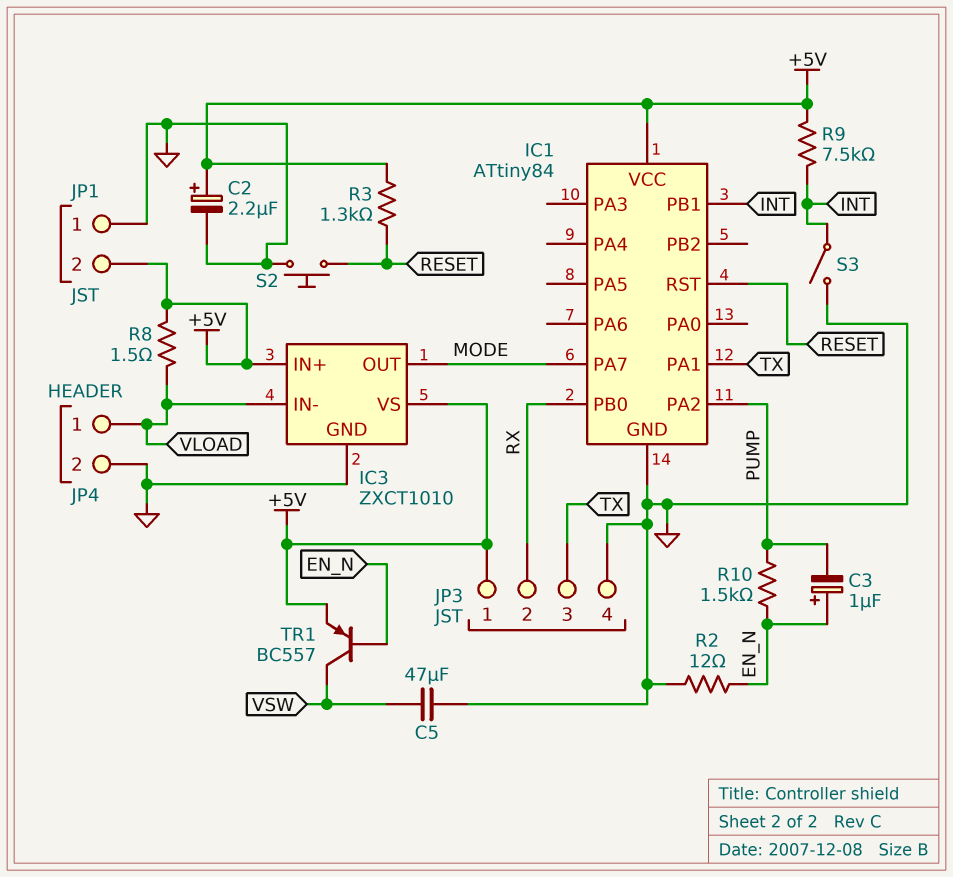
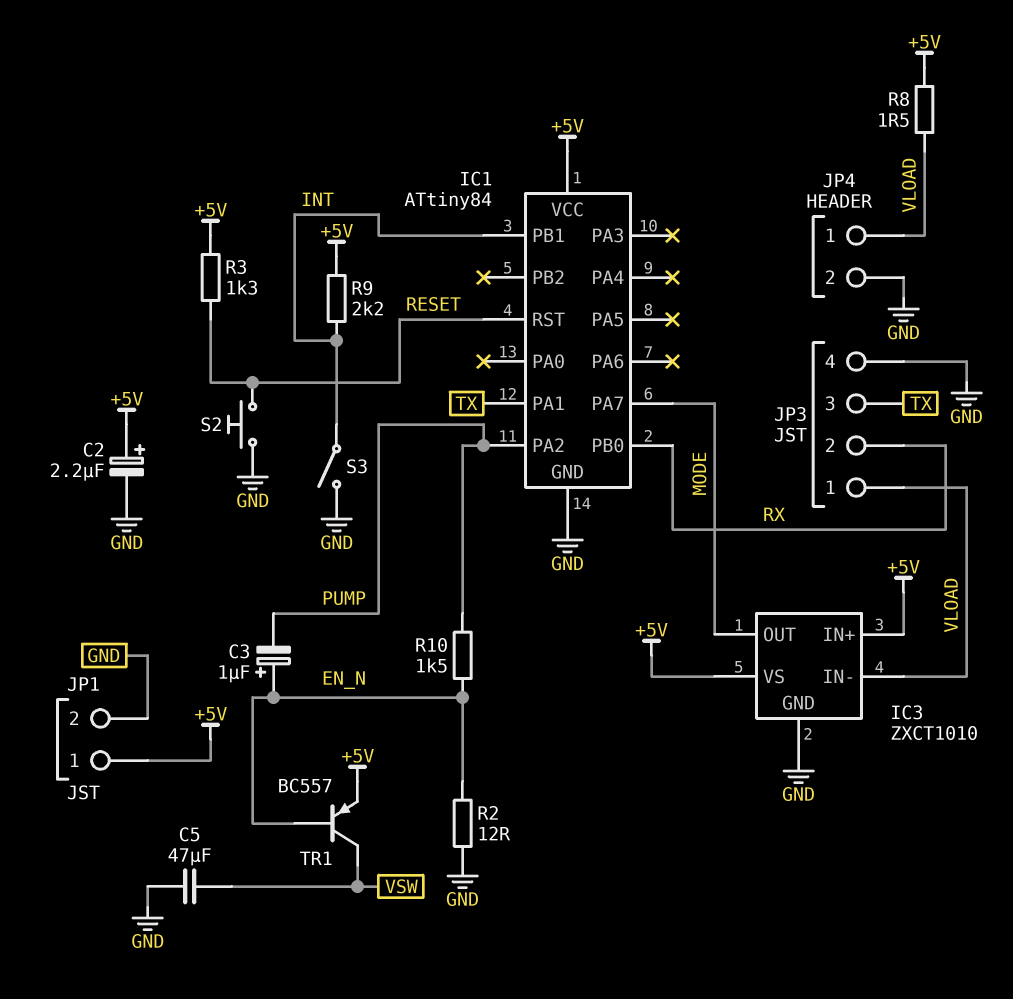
JP1 pin 1: GND -> +5V
JP1 pin 2: +5V -> GND
JP3 pin 1: +5V -> VLOAD
R9: 7.5k (+5V, INT) -> 2.2k (+5V, INT)

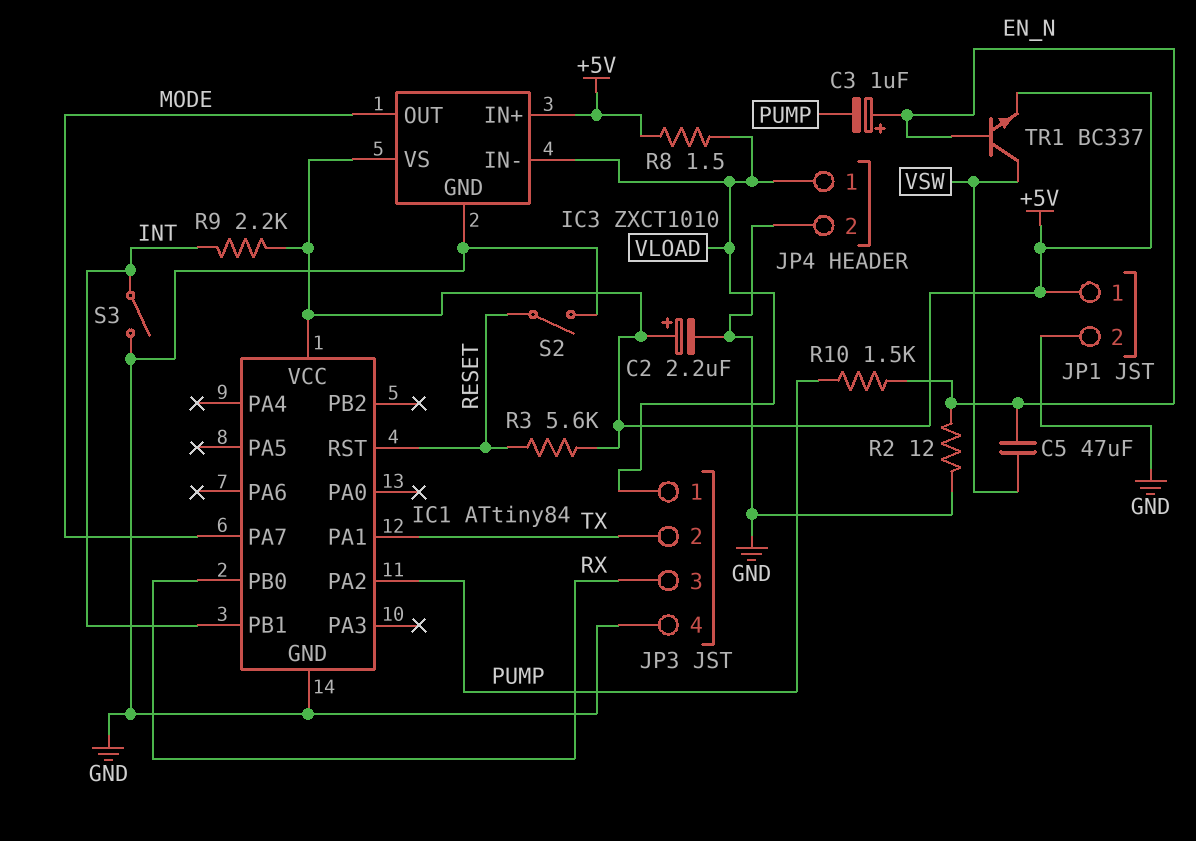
C5: 47uF (GND, VSW) -> 47uF (EN_N, VSW)
JP3 pin 2: RX -> TX
JP3 pin 3: TX -> RX
R3: 1.3k (+5V, RESET) -> 5.6k (+5V, RESET)
S2: button (GND, RESET) -> switch (GND, RESET)
TR1: PNP BC557 (B EN_N, C VSW, E +5V) -> NPN BC337 (B EN_N, C VSW, E +5V)

